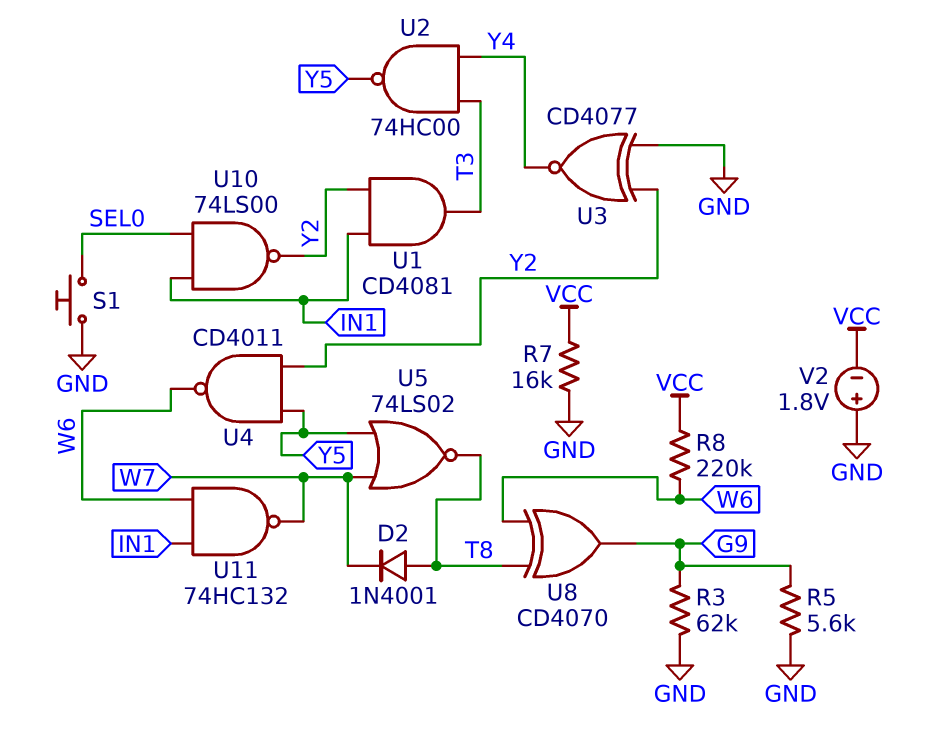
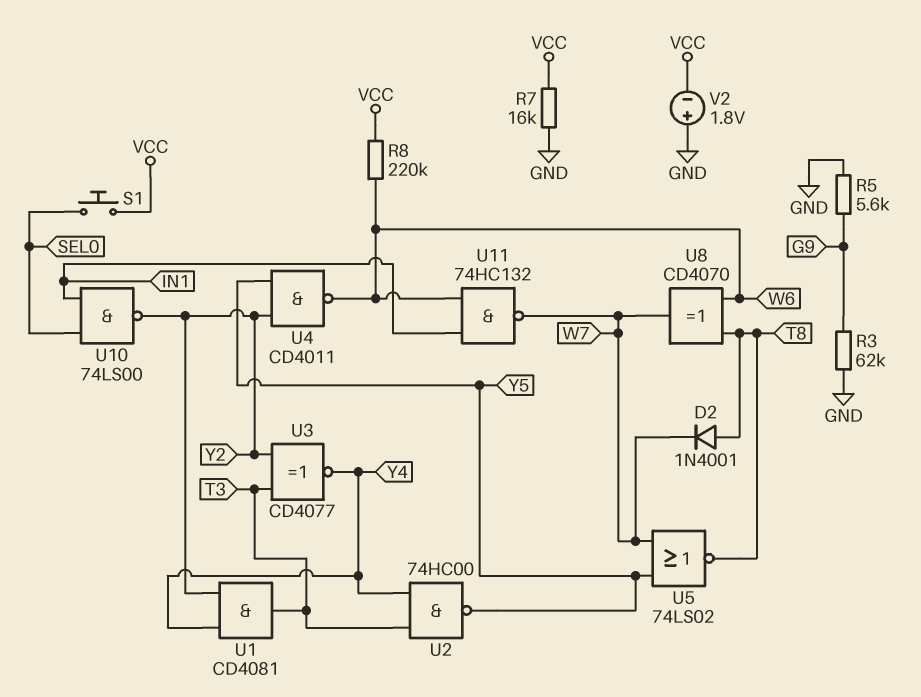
S1: button (GND, SEL0) -> button (SEL0, VCC)
U1: AND CD4081 (in IN1, in Y2, out T3) -> AND CD4081 (in Y2, in Y4, out T3)
U3: XNOR CD4077 (in GND, in Y2, out Y4) -> XNOR CD4077 (in T3, in Y2, out Y4)
U8: XOR CD4070 (in T8, in W6, out G9) -> XOR CD4070 (in T8, in W6, out W7)

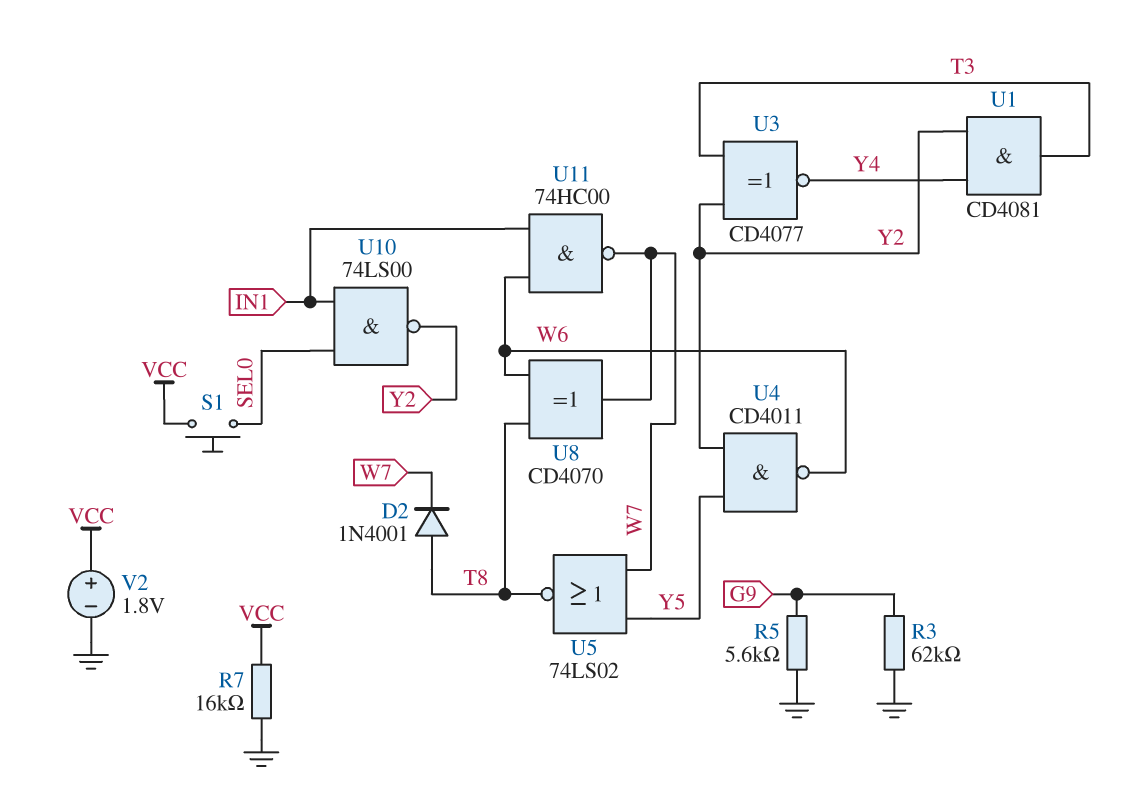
R8: 220k (VCC, W6) -> none
U2: NAND 74HC00 (in T3, in Y4, out Y5) -> none
U11: NAND 74HC132 (in IN1, in W6, out W7) -> NAND 74HC00 (in IN1, in W6, out W7)
V2: 1.8V (plus GND, minus VCC) -> 1.8V (plus VCC, minus GND)

